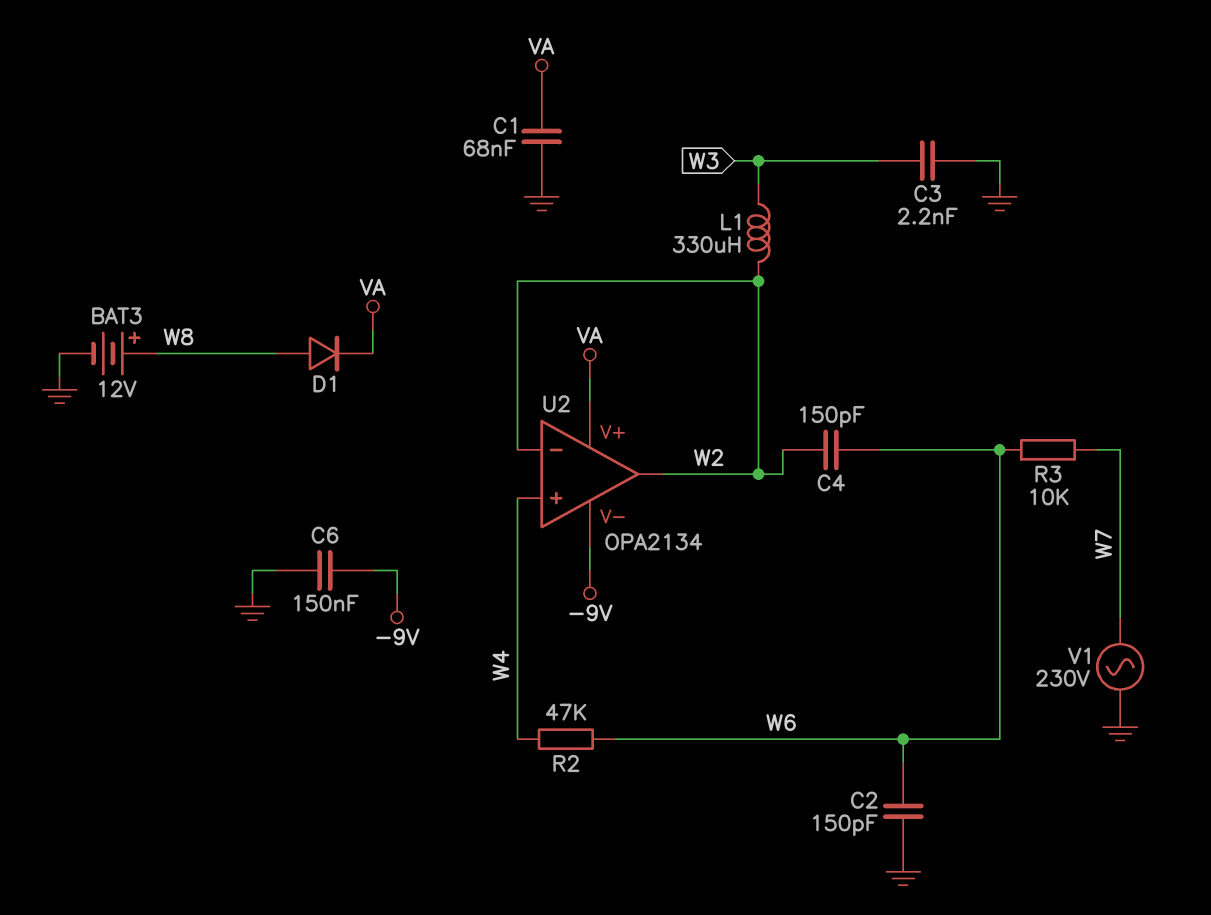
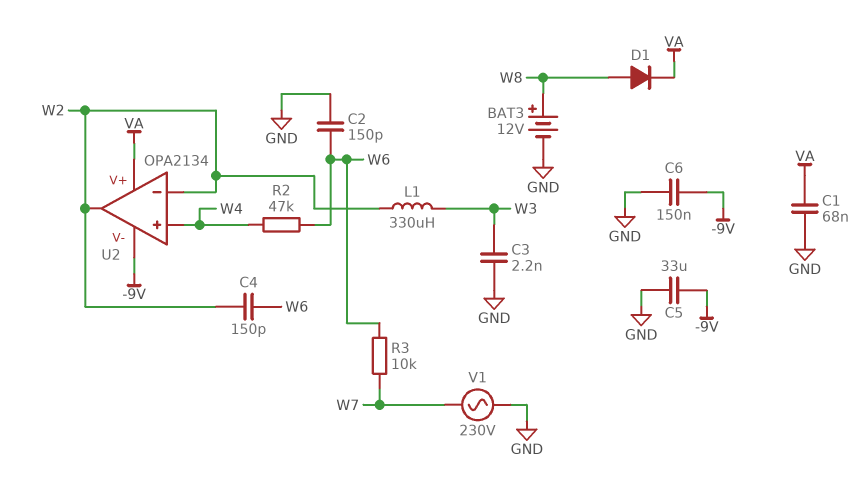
C5: none -> 33uF (-9V, GND)

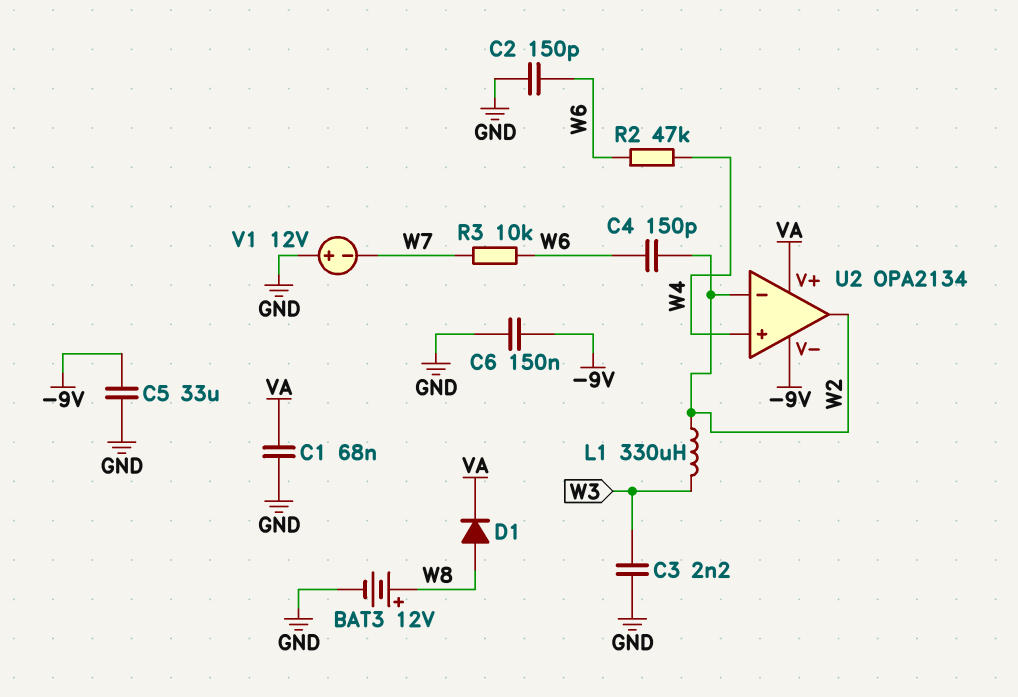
V1: AC 230V (GND, W7) -> 12V (plus GND, minus W7)

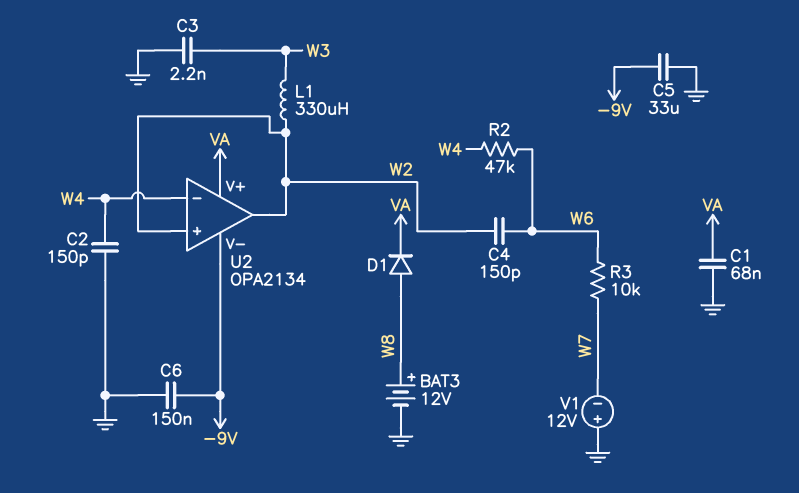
C2: 150pF (GND, W6) -> 150pF (GND, W4)
U2 pin in+: W4 -> W2
U2 pin in-: W2 -> W4

